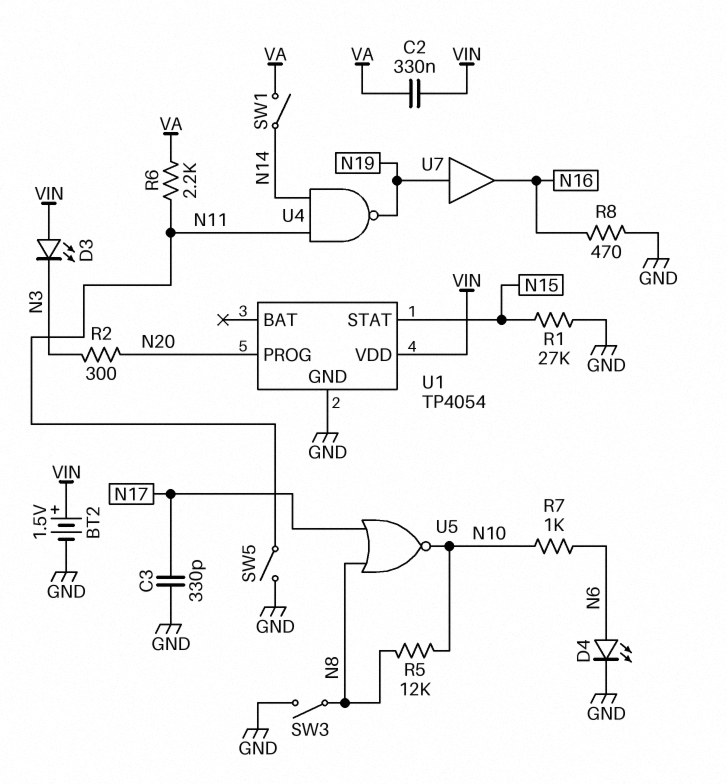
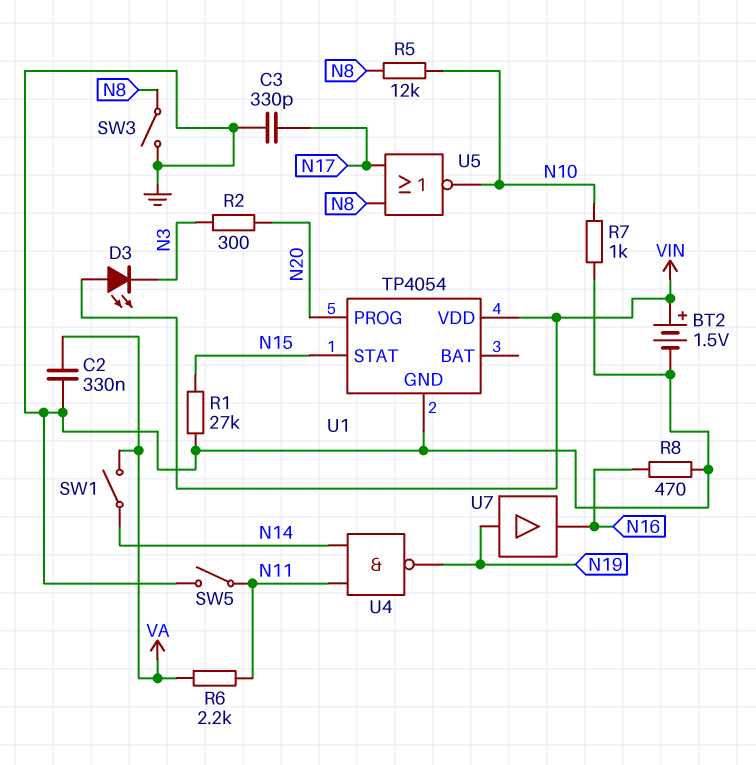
C2: 330nF (VA, VIN) -> 330nF (GND, VA)
D4: LED (A N6, K GND) -> none
R7: 1k (N6, N10) -> 1k (GND, N10)

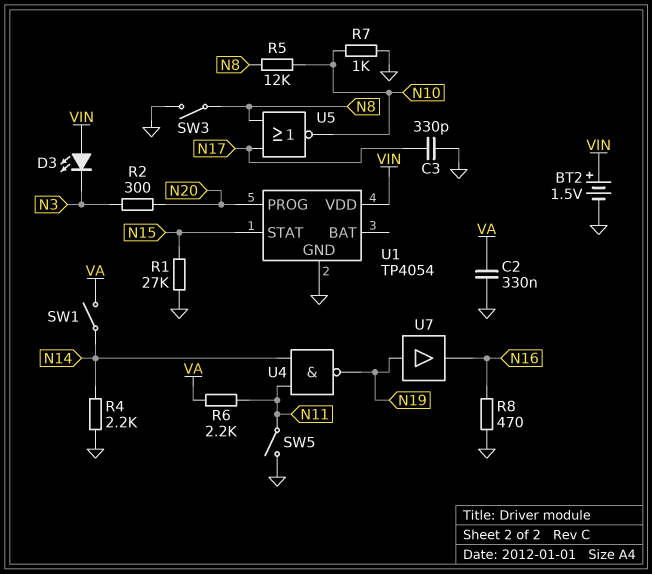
R4: none -> 2.2k (GND, N14)

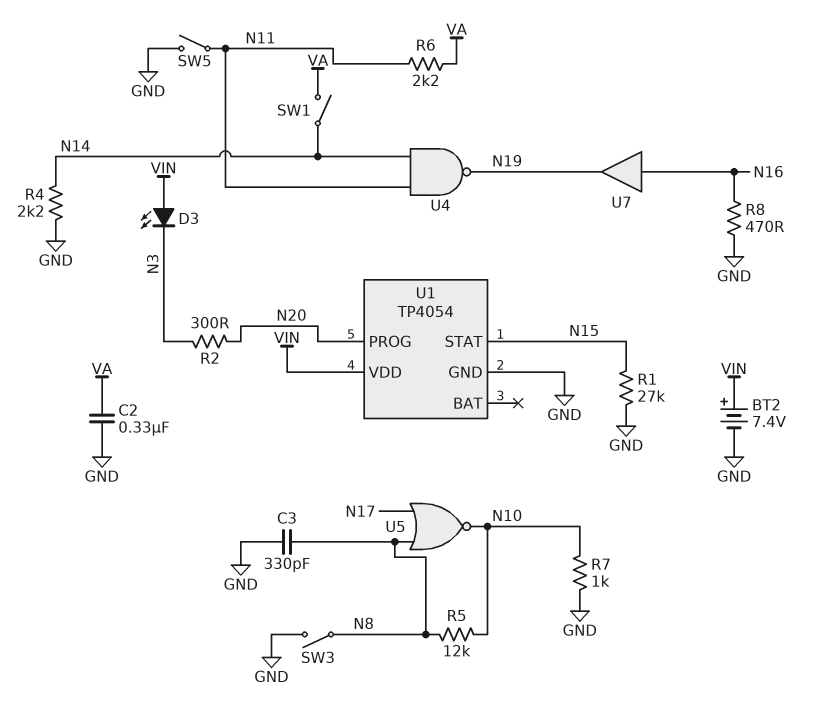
BT2: 1.5V (plus VIN, minus GND) -> 7.4V (plus VIN, minus GND)
C3: 330pF (GND, N17) -> 330pF (GND, N8)
U7: buffer (in N19, out N16) -> buffer (in N16, out N19)

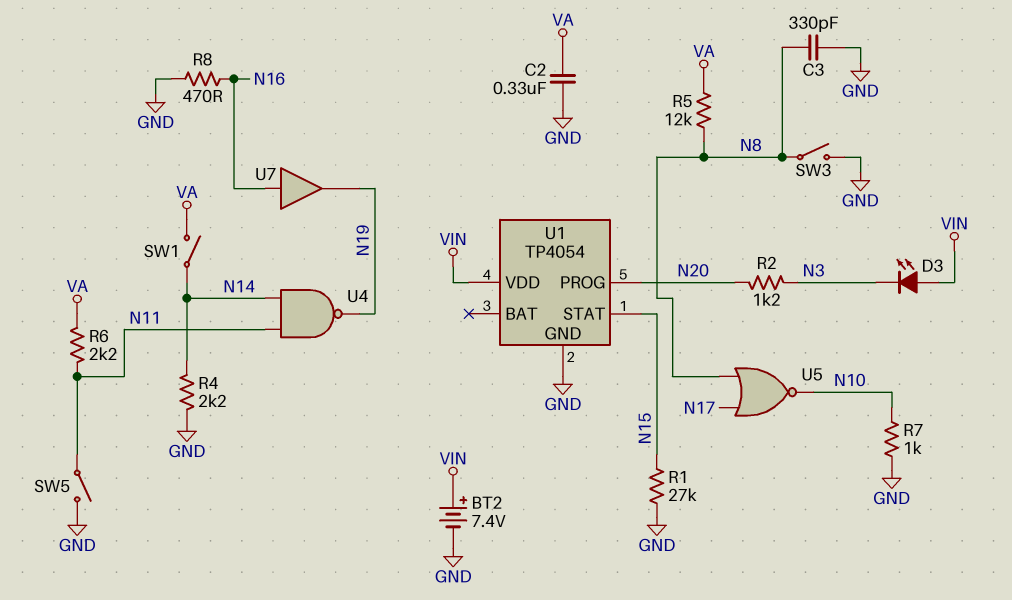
R2: 300 (N3, N20) -> 1.2k (N3, N20)
R5: 12k (N8, N10) -> 12k (N8, VA)

